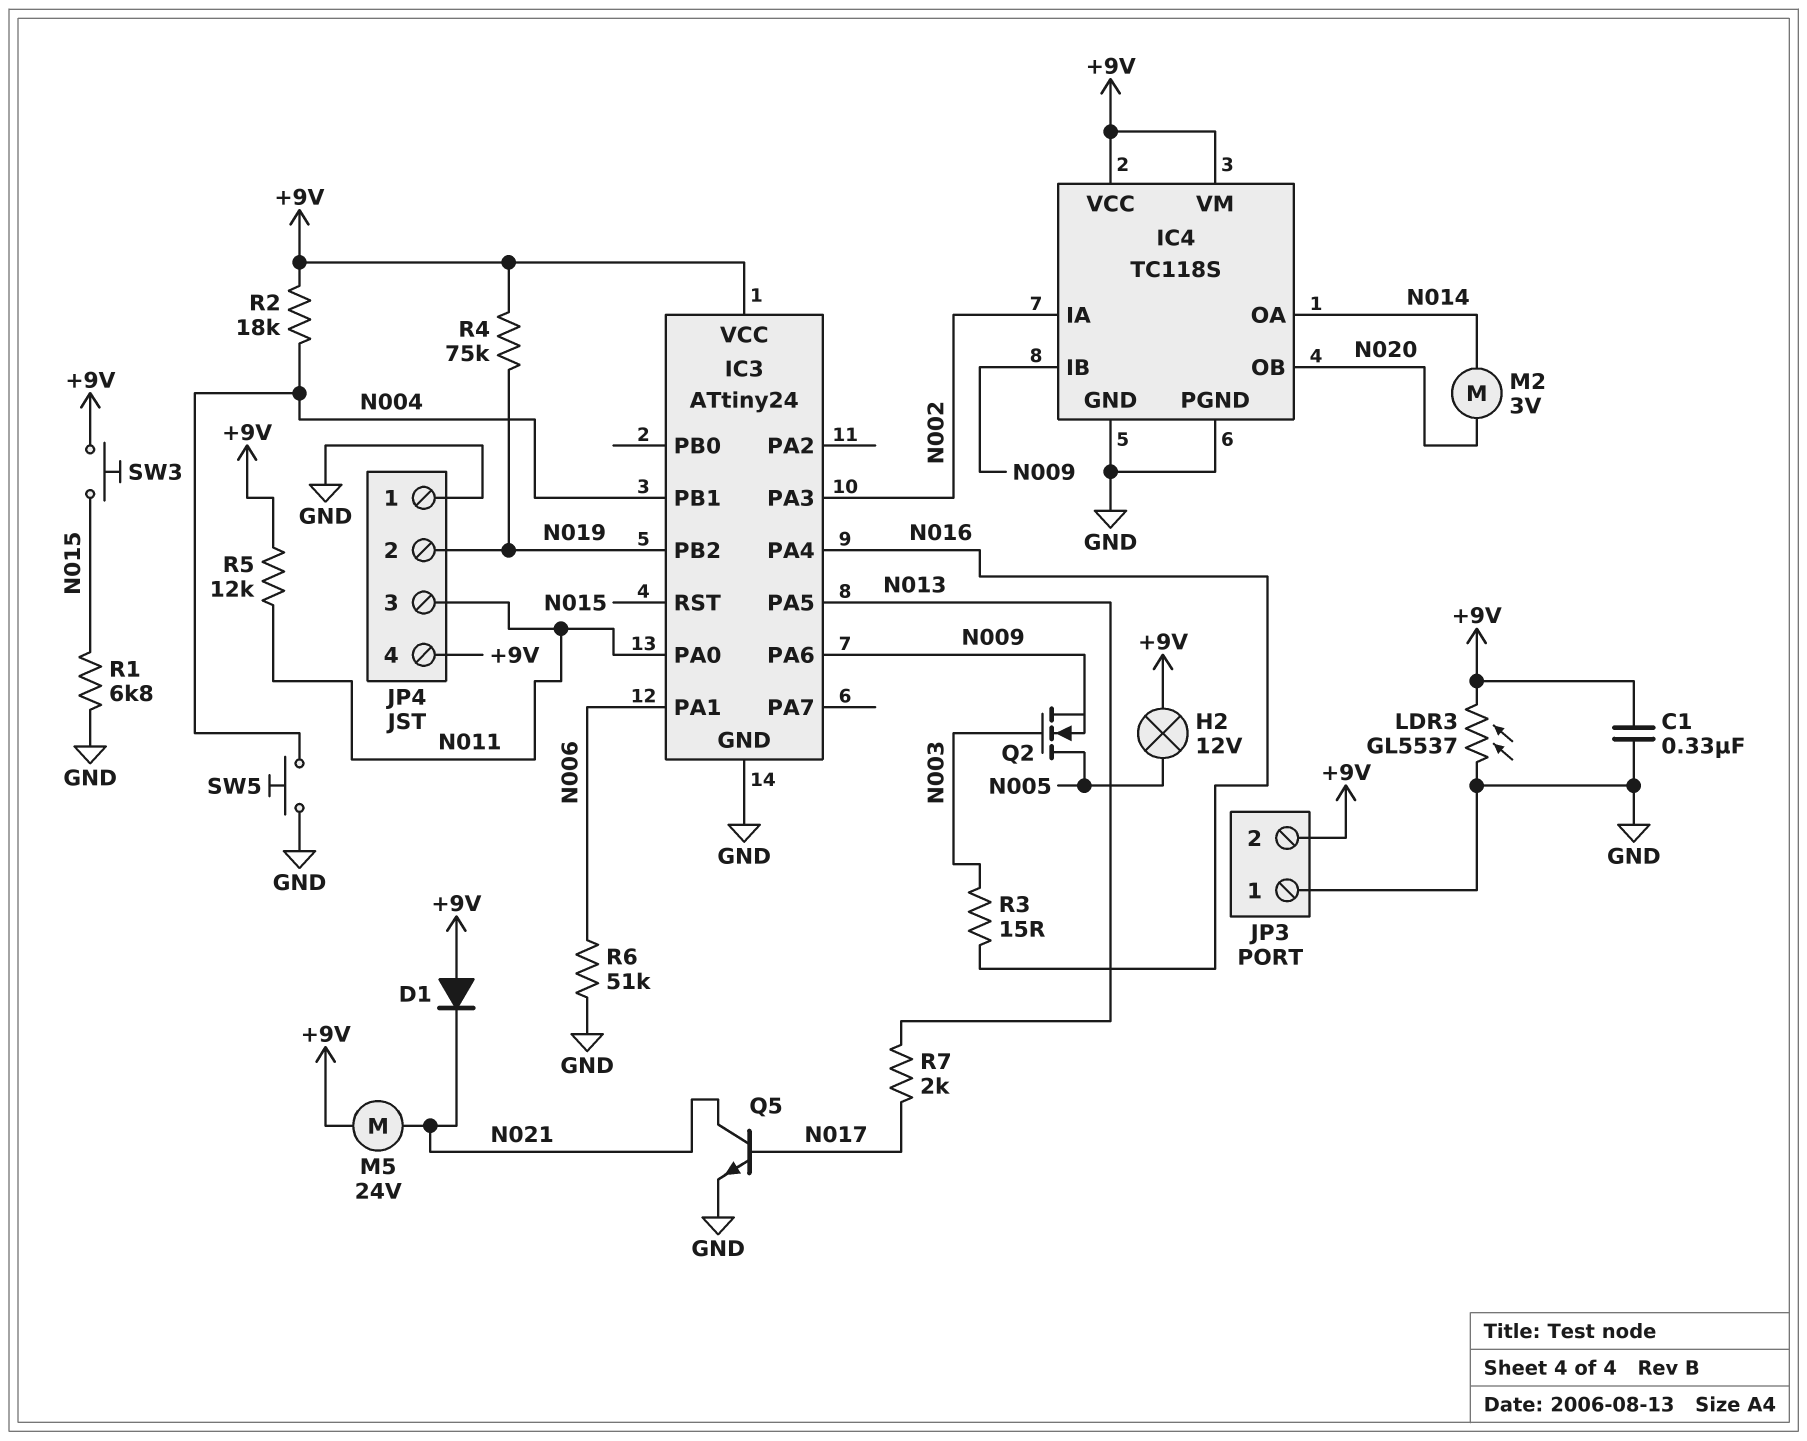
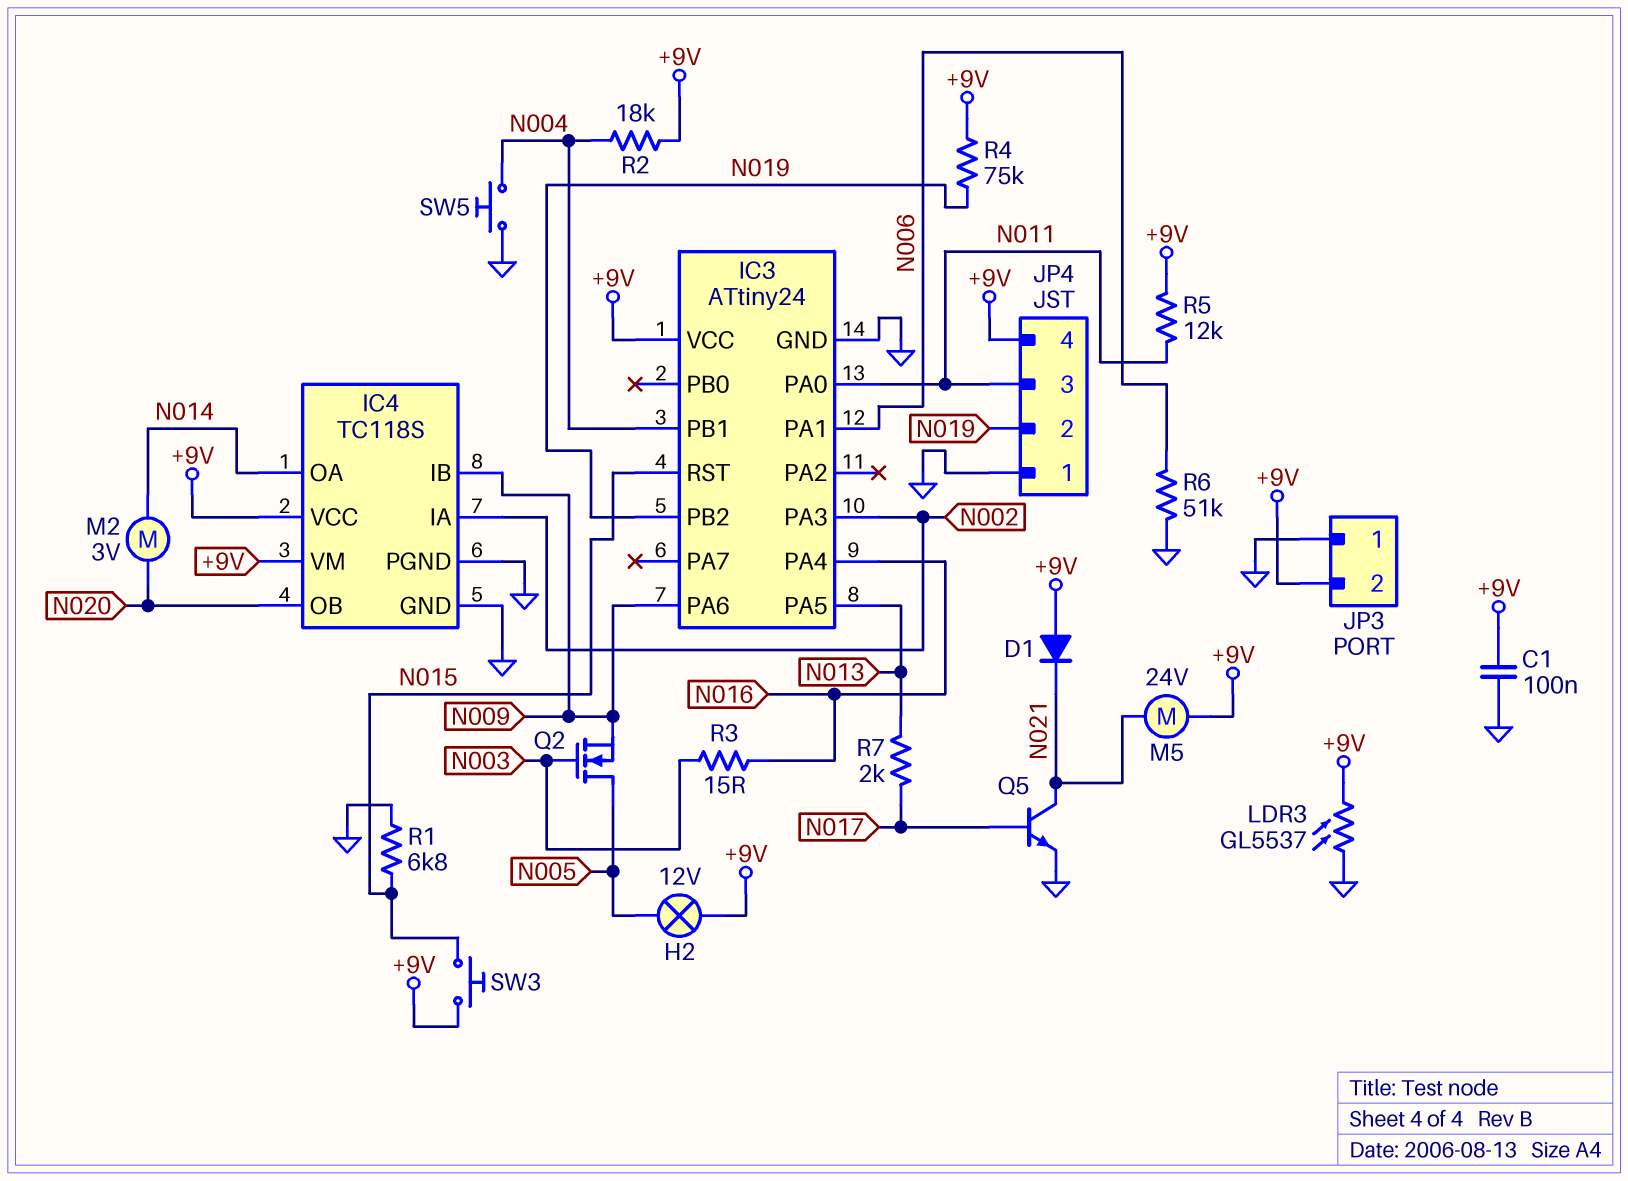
C1: 330nF (+9V, GND) -> 100nF (+9V, GND)

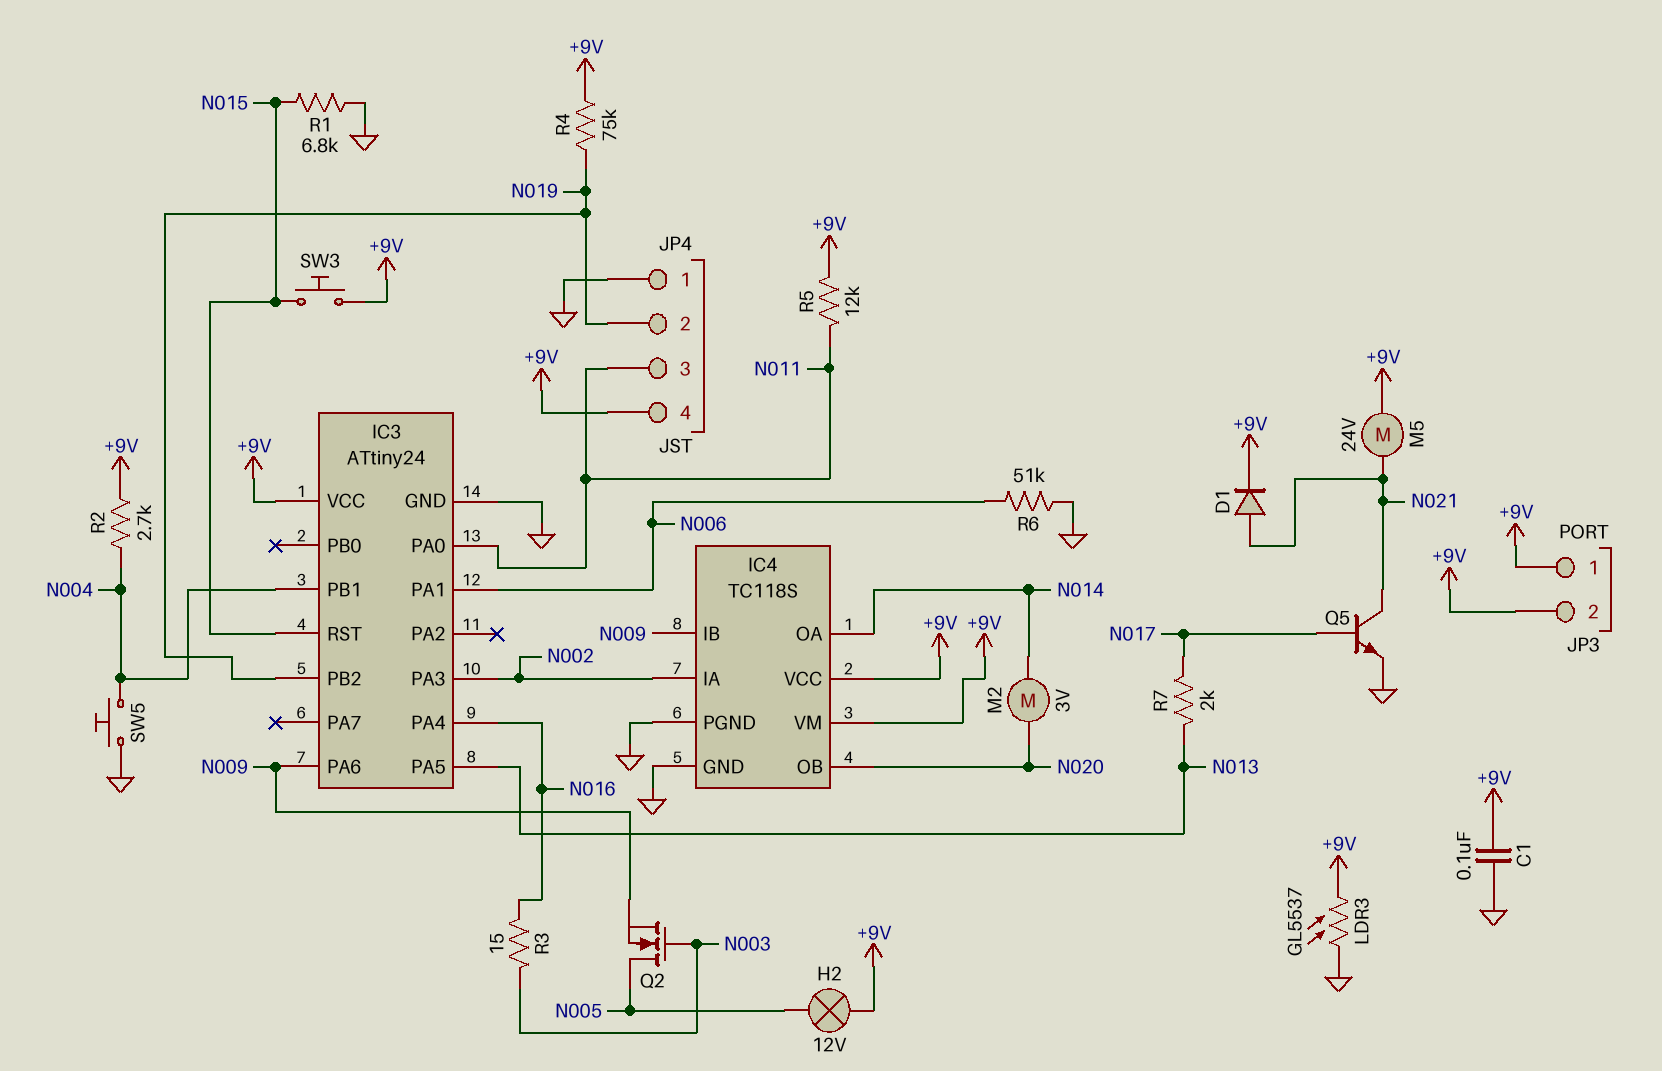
D1: diode (A +9V, K N021) -> diode (A N021, K +9V)
JP3 pin 1: GND -> +9V
R2: 18k (+9V, N004) -> 2.7k (+9V, N004)

